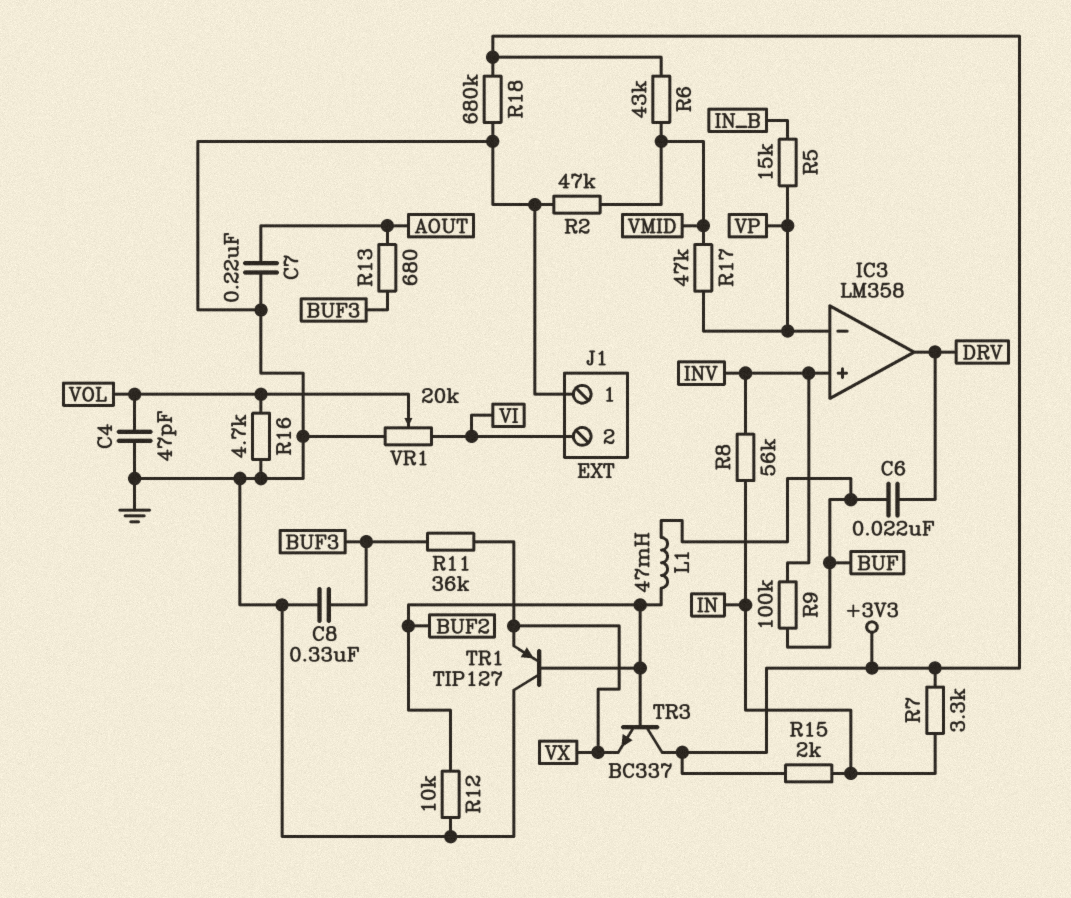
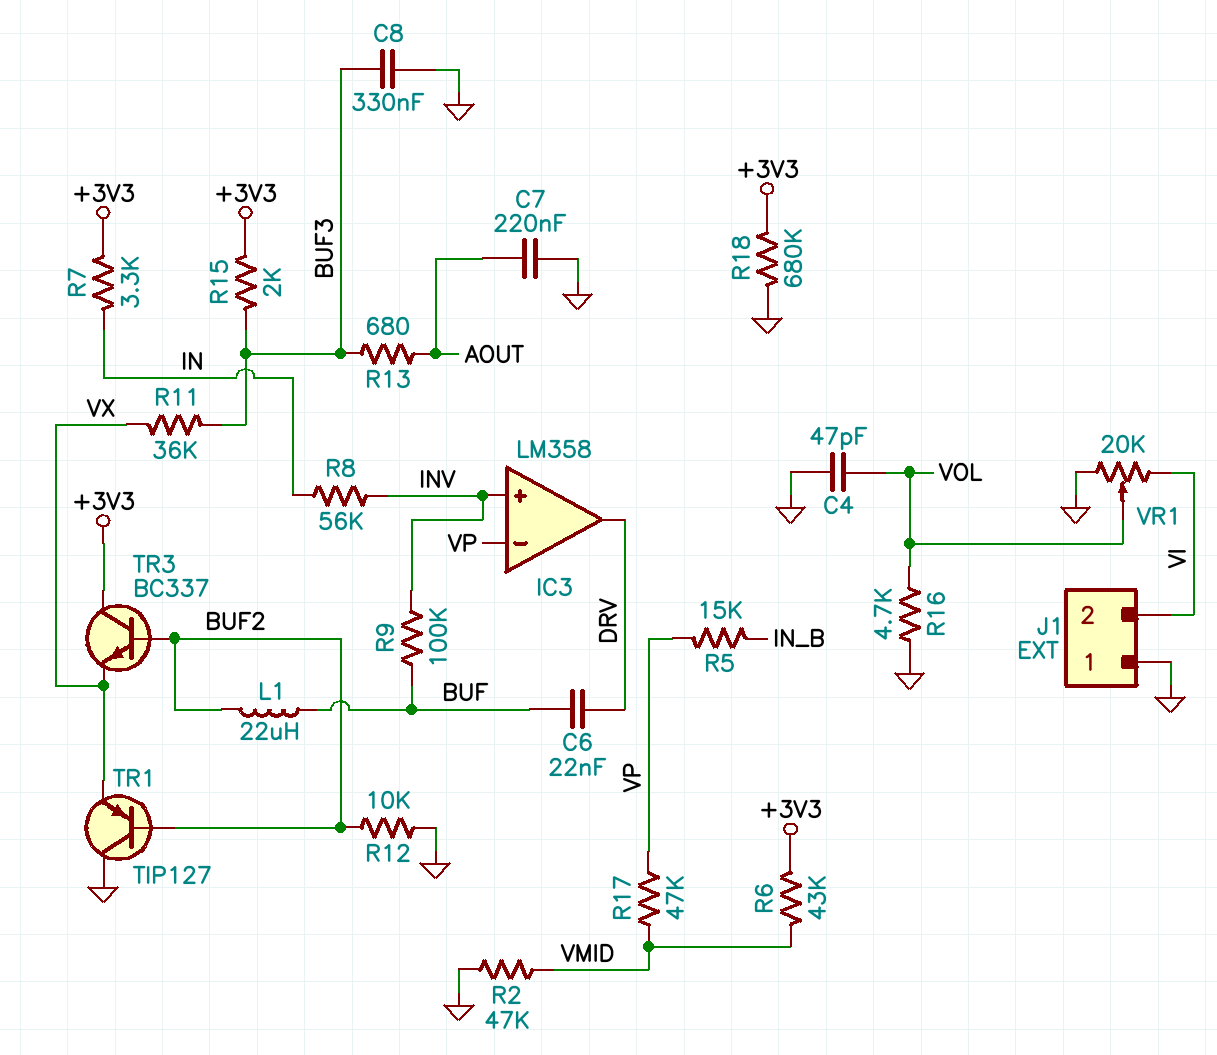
L1: 47mH (BUF, BUF2) -> 22uH (BUF, BUF2)
R15: 2k (+3V3, IN) -> 2k (+3V3, BUF3)

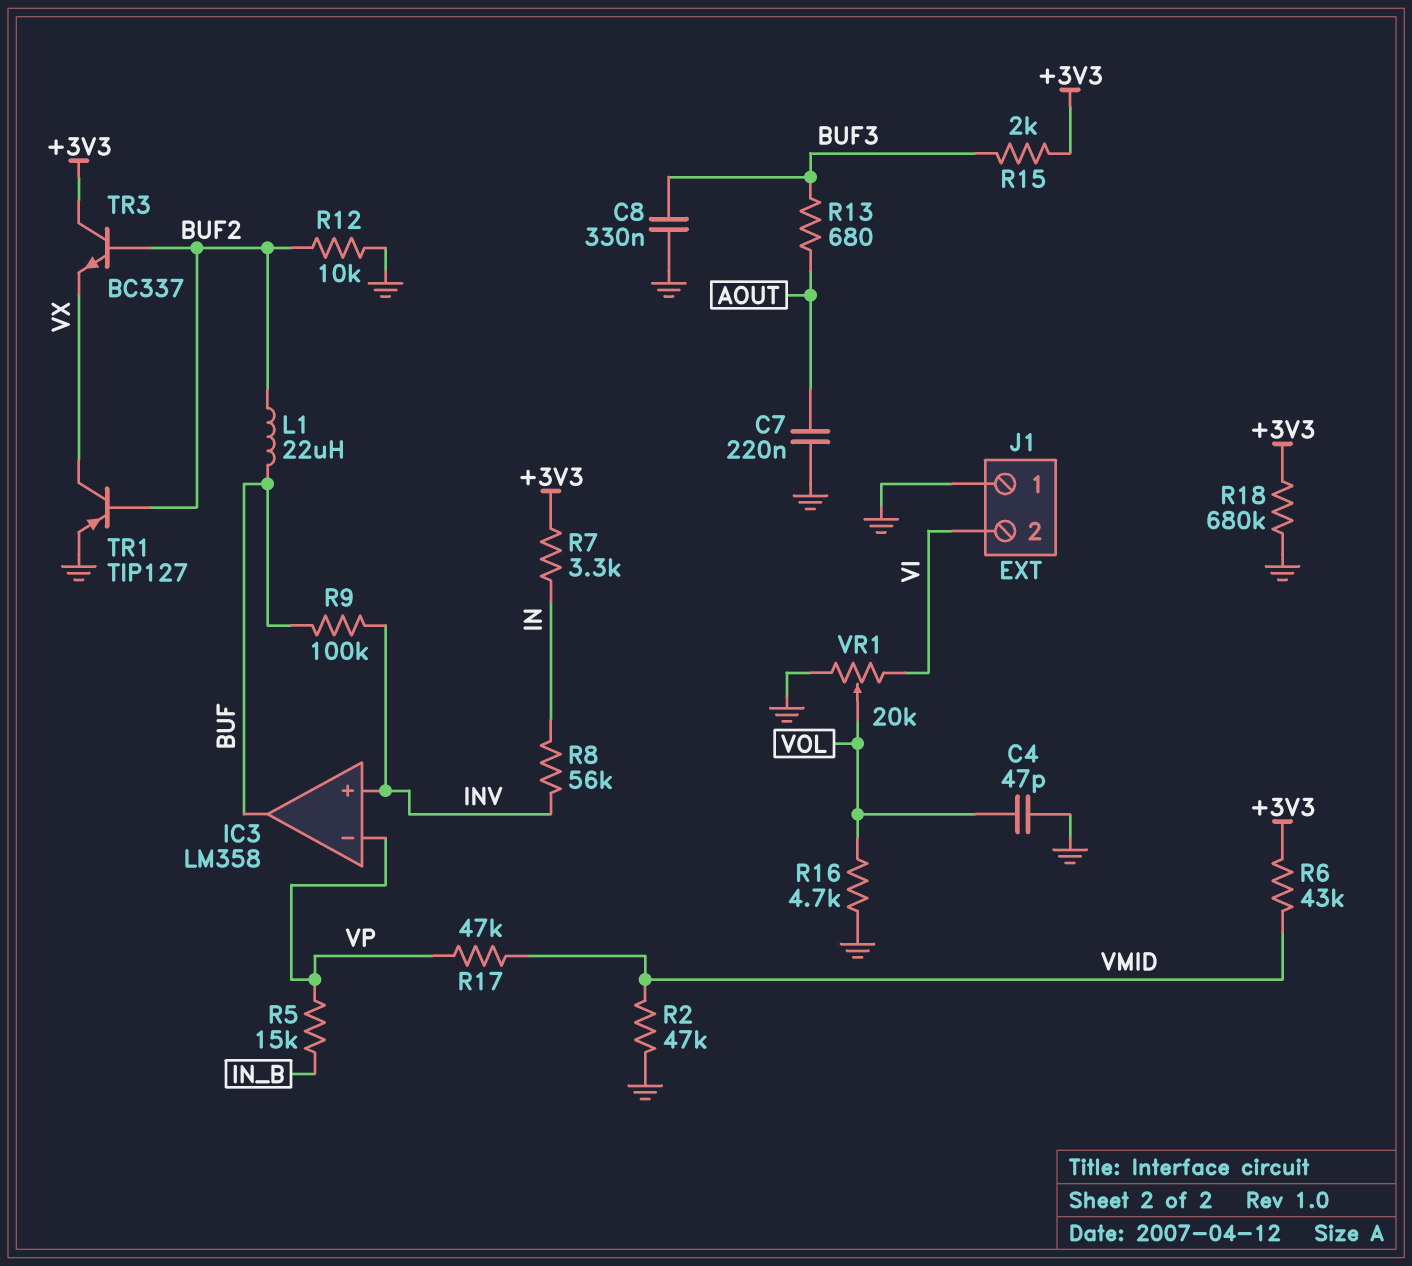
C6: 22nF (BUF, DRV) -> none
IC3 pin out: DRV -> BUF
R11: 36k (BUF3, VX) -> none
TR1: PNP TIP127 (B BUF2, C GND, E VX) -> PNP TIP127 (B BUF2, C VX, E GND)

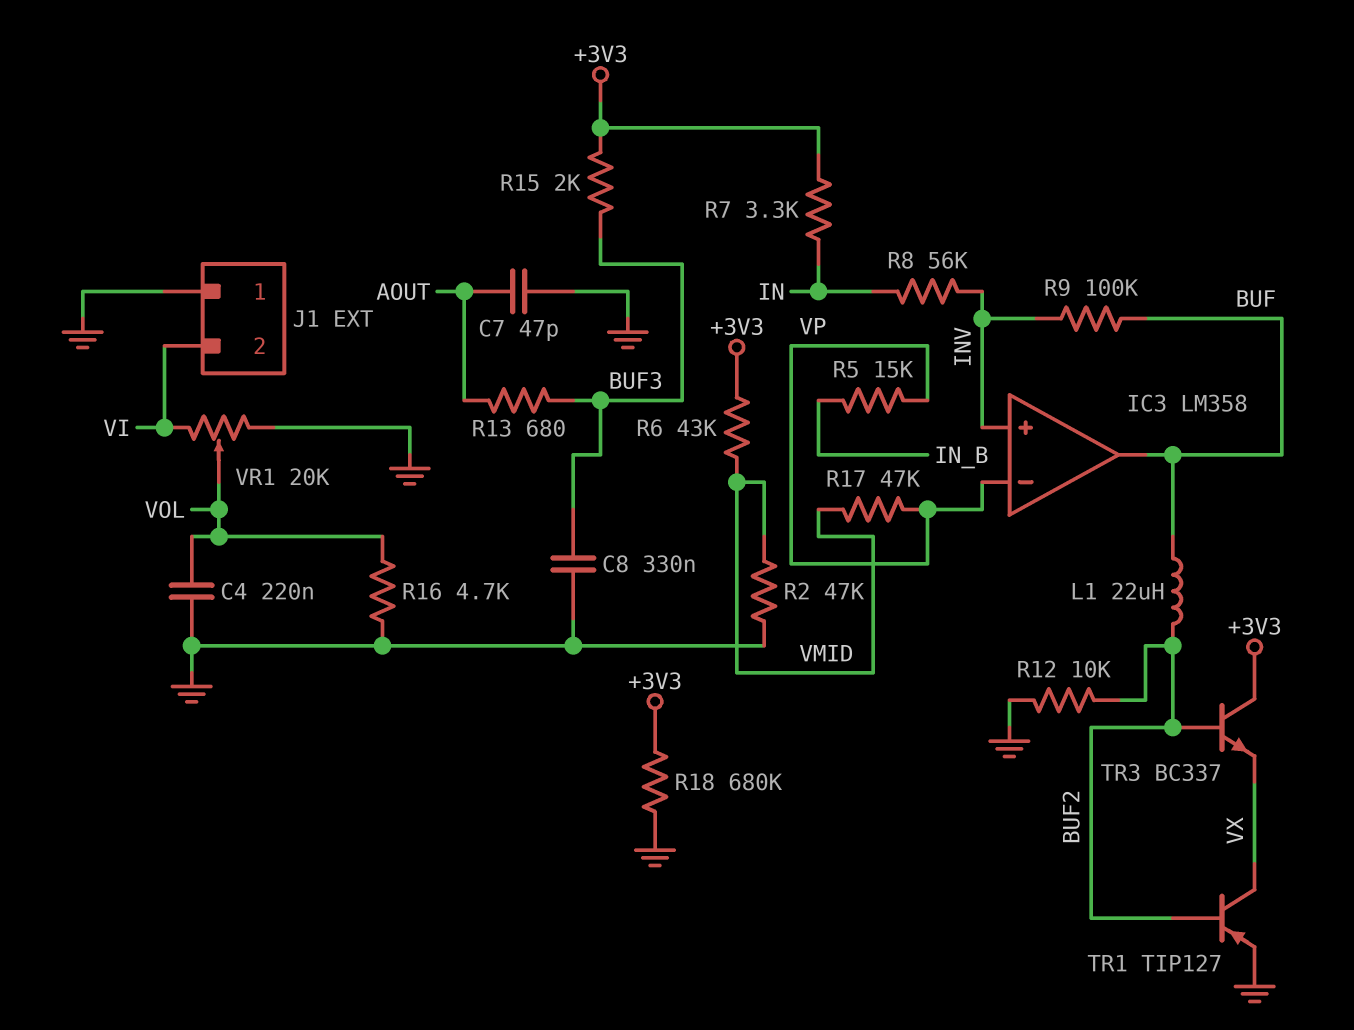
C4: 47pF (GND, VOL) -> 220nF (GND, VOL)
C7: 220nF (AOUT, GND) -> 47pF (AOUT, GND)

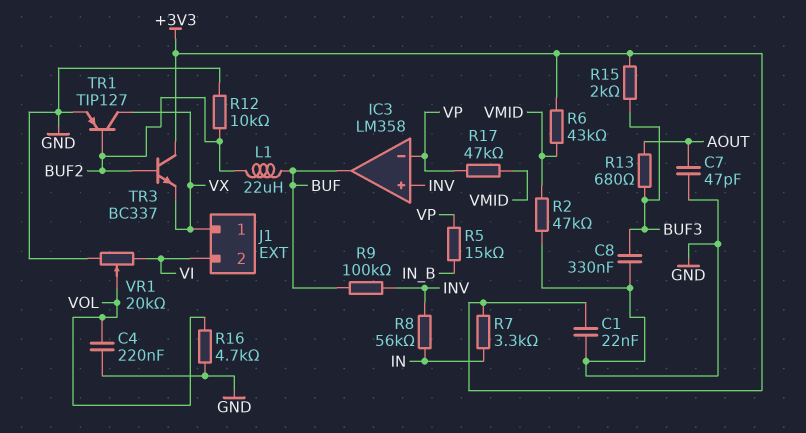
C1: none -> 22nF (+3V3, GND)
J1 pin 1: GND -> VX
R18: 680k (+3V3, GND) -> none

